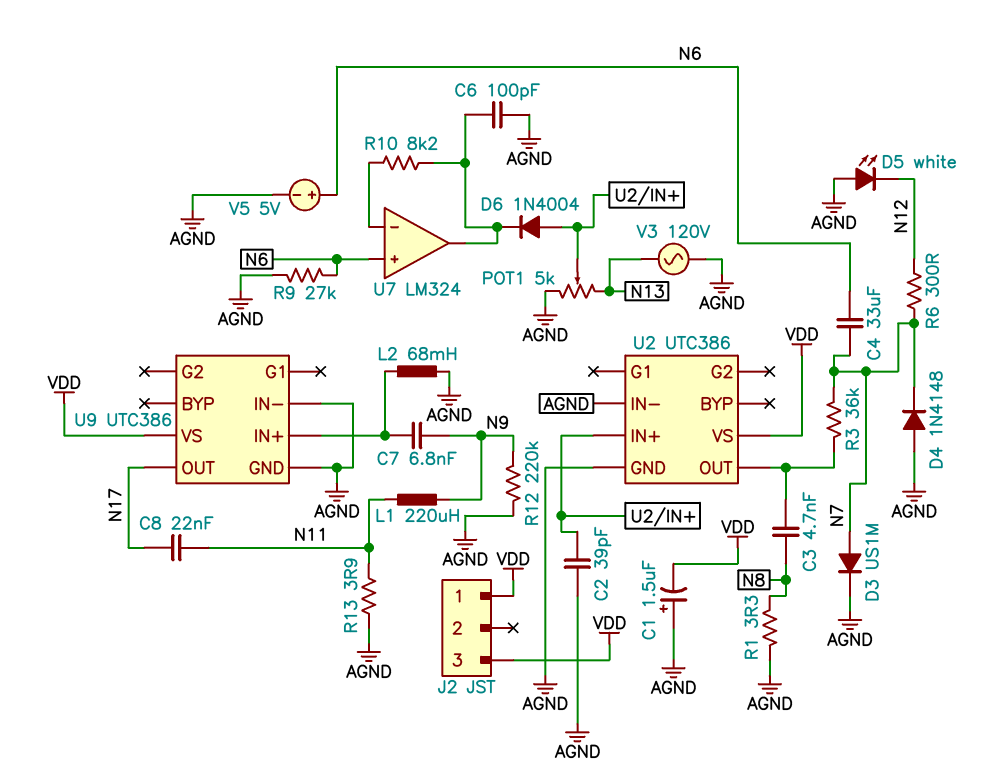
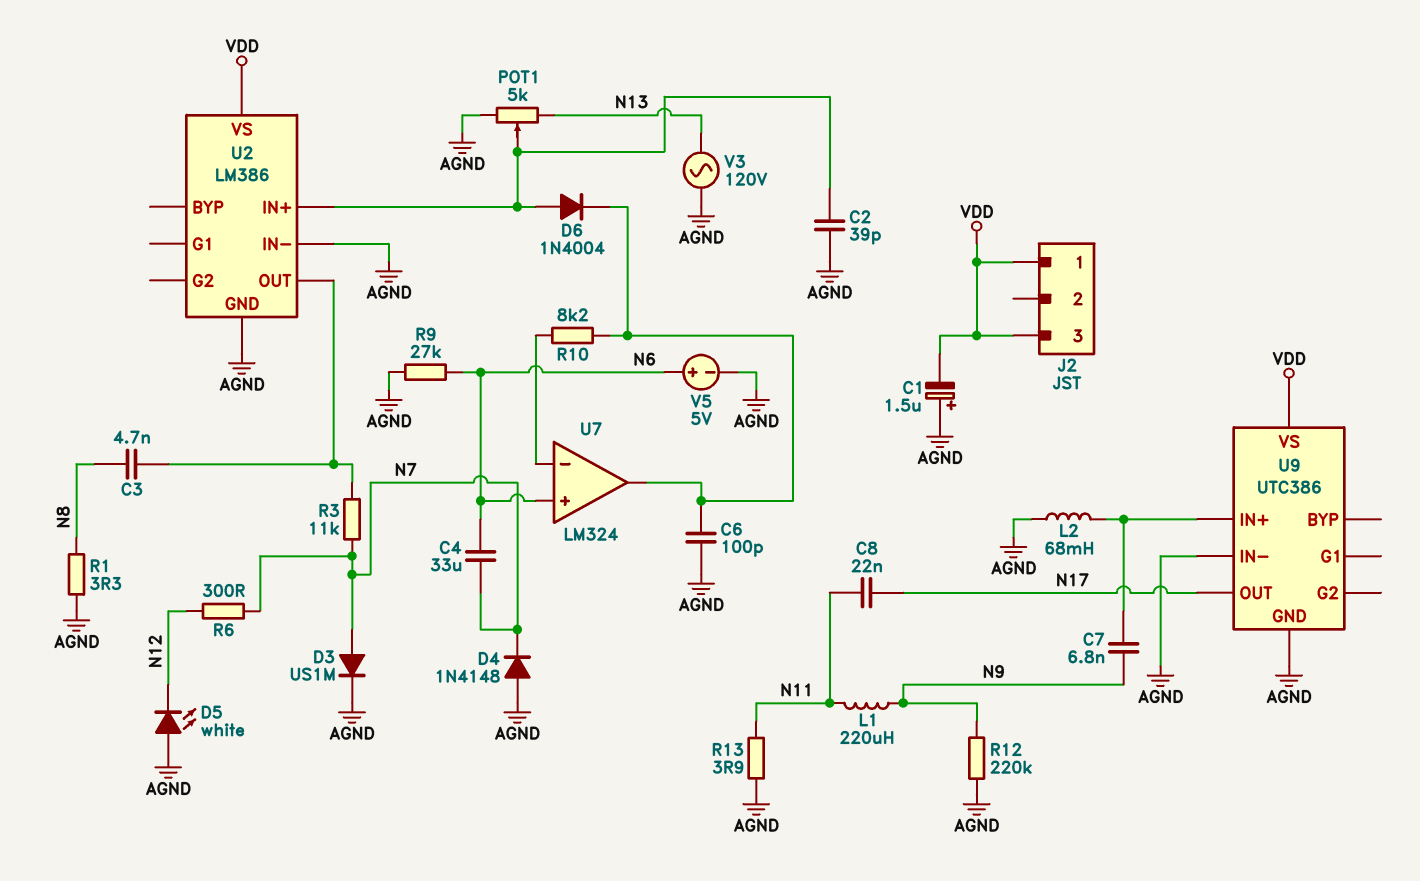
R3: 36k (N7, U2/OUT) -> 11k (N7, U2/OUT)
U2: UTC386 -> LM386

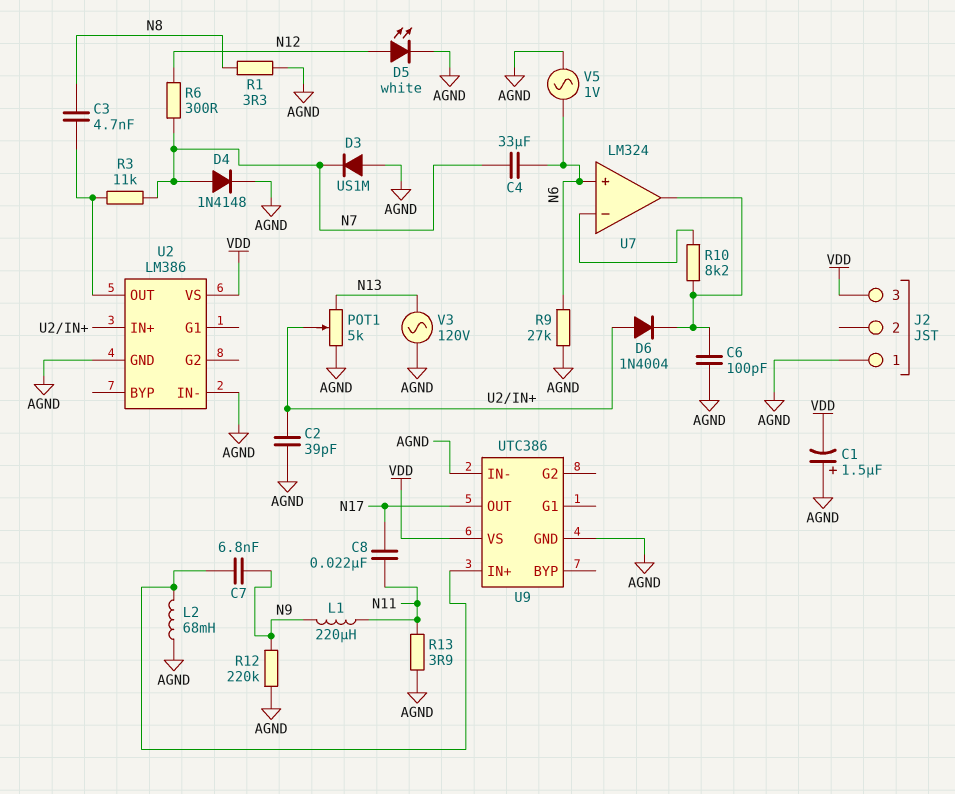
D3: diode US1M (A N7, K AGND) -> diode US1M (A AGND, K N7)
D4: diode 1N4148 (A AGND, K N7) -> diode 1N4148 (A N7, K AGND)
D5: LED white (A AGND, K N12) -> LED white (A N12, K AGND)
J2 pin 1: VDD -> AGND
V5: 5V (plus N6, minus AGND) -> AC 1V (AGND, N6)

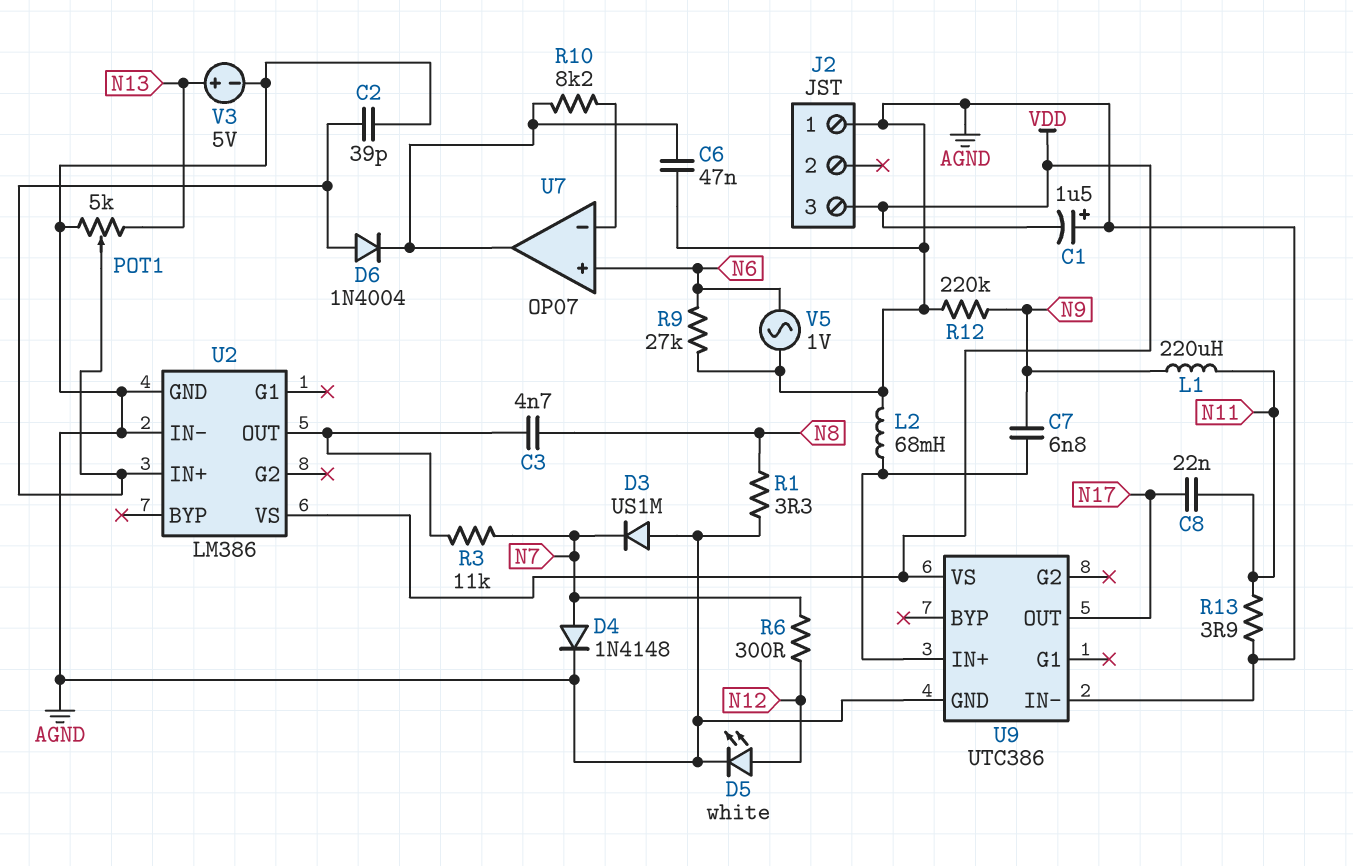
C4: 33uF (N6, N7) -> none
C6: 100pF (AGND, U7/out) -> 47nF (AGND, U7/out)
U7: LM324 -> OP07
V3: AC 120V (AGND, N13) -> 5V (plus N13, minus AGND)

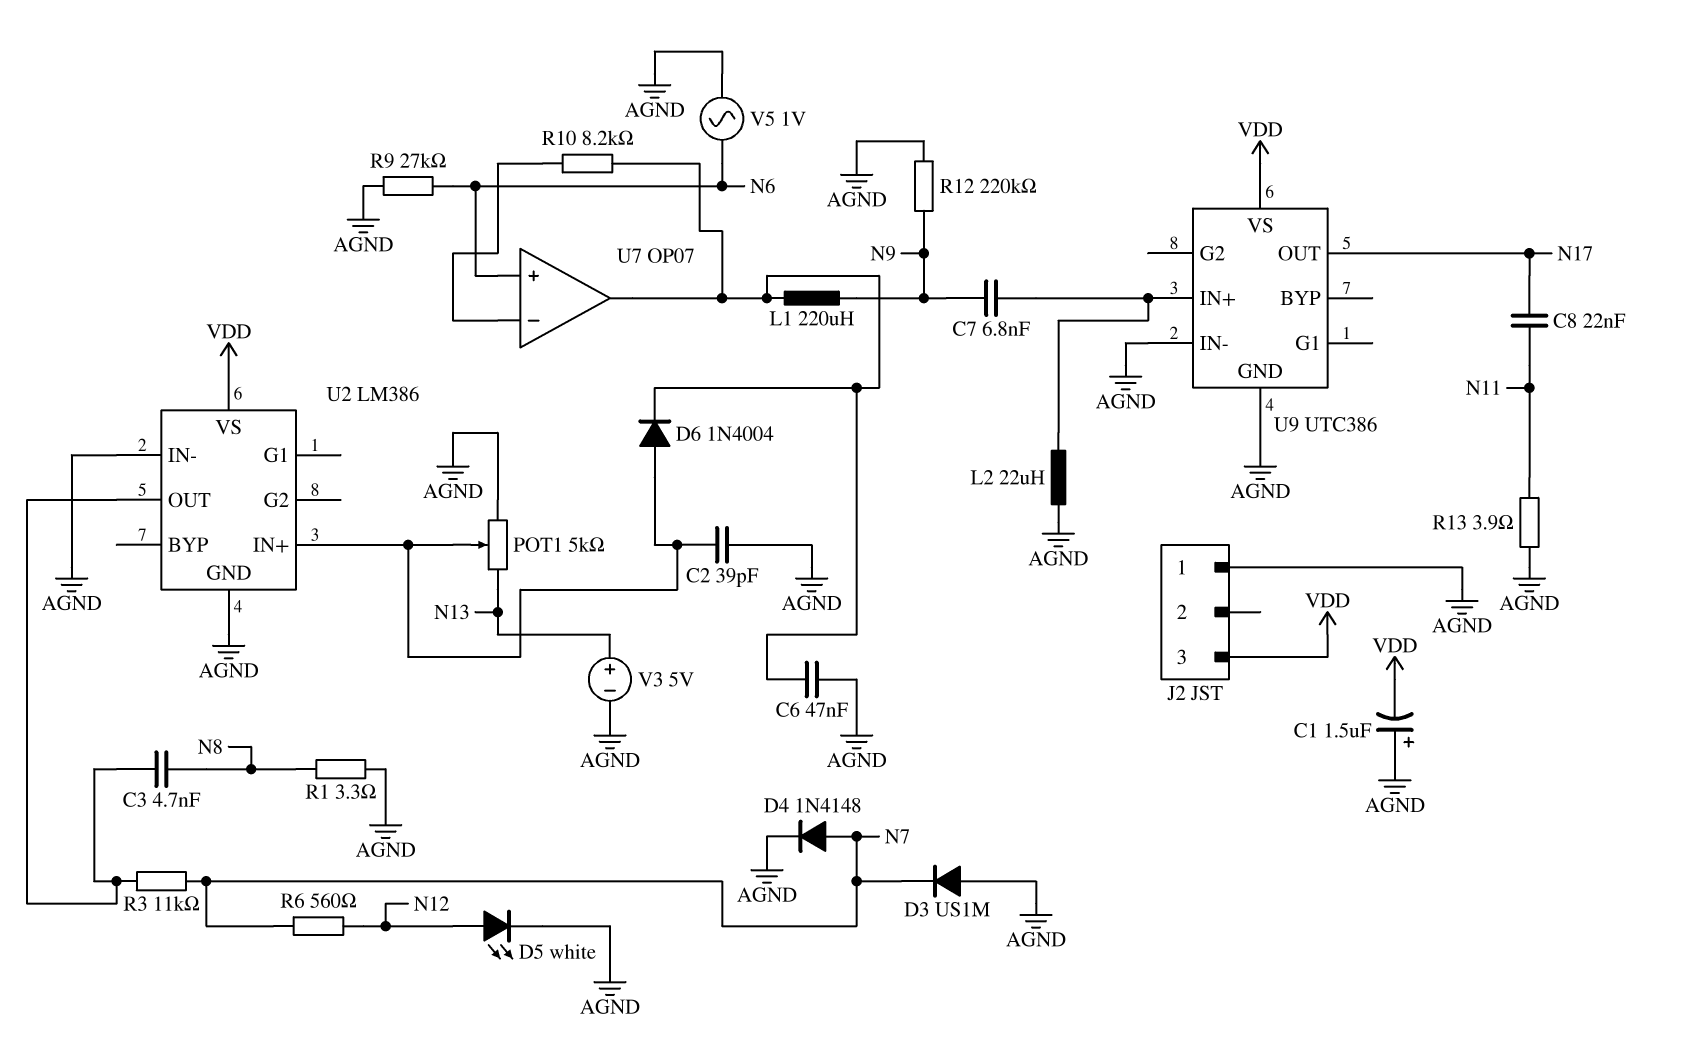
L1: 220uH (N9, N11) -> 220uH (N9, U7/out)
L2: 68mH (AGND, U9/IN+) -> 22uH (AGND, U9/IN+)
R6: 300 (N7, N12) -> 560 (N7, N12)

